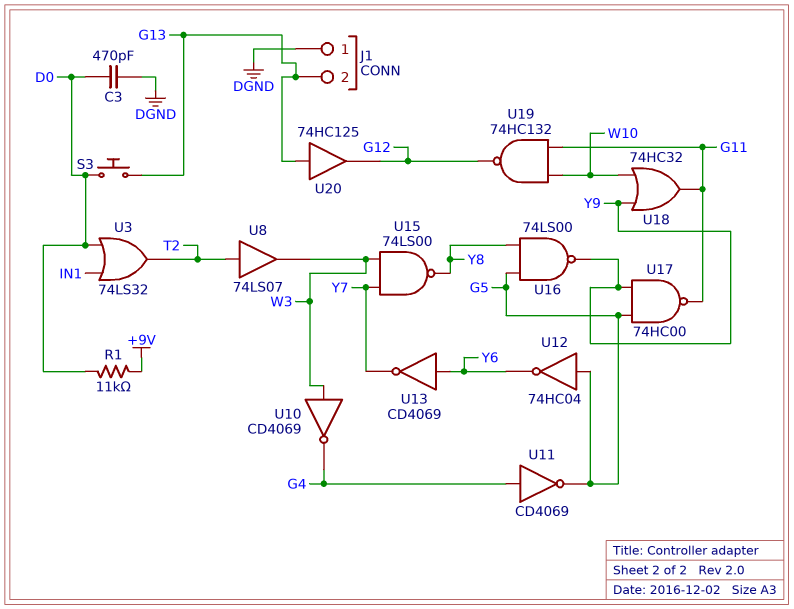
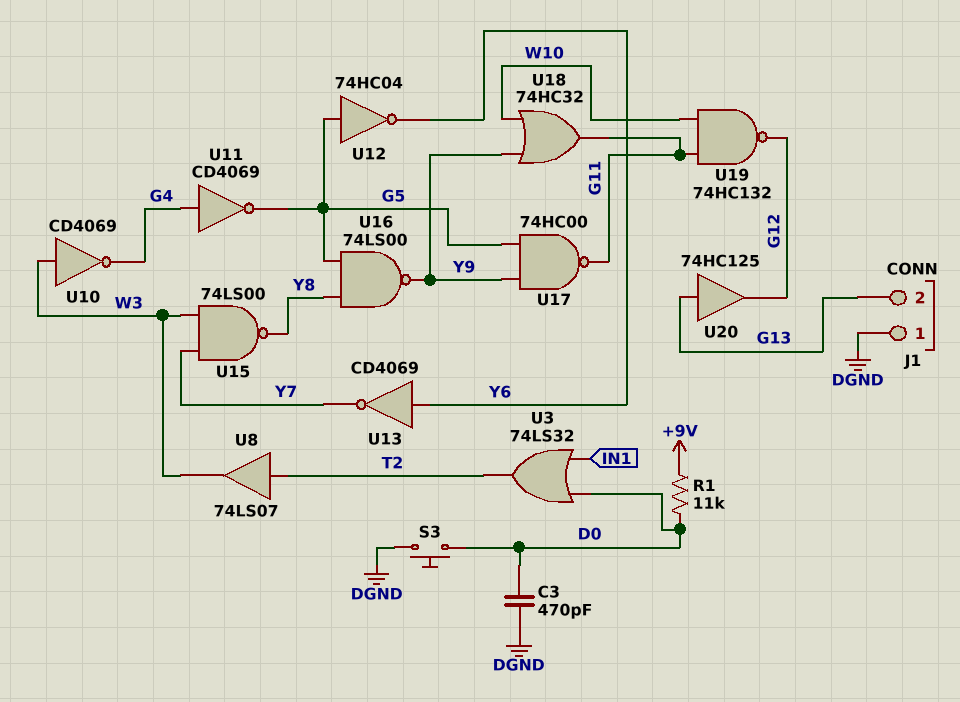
S3: button (D0, G13) -> button (D0, DGND)

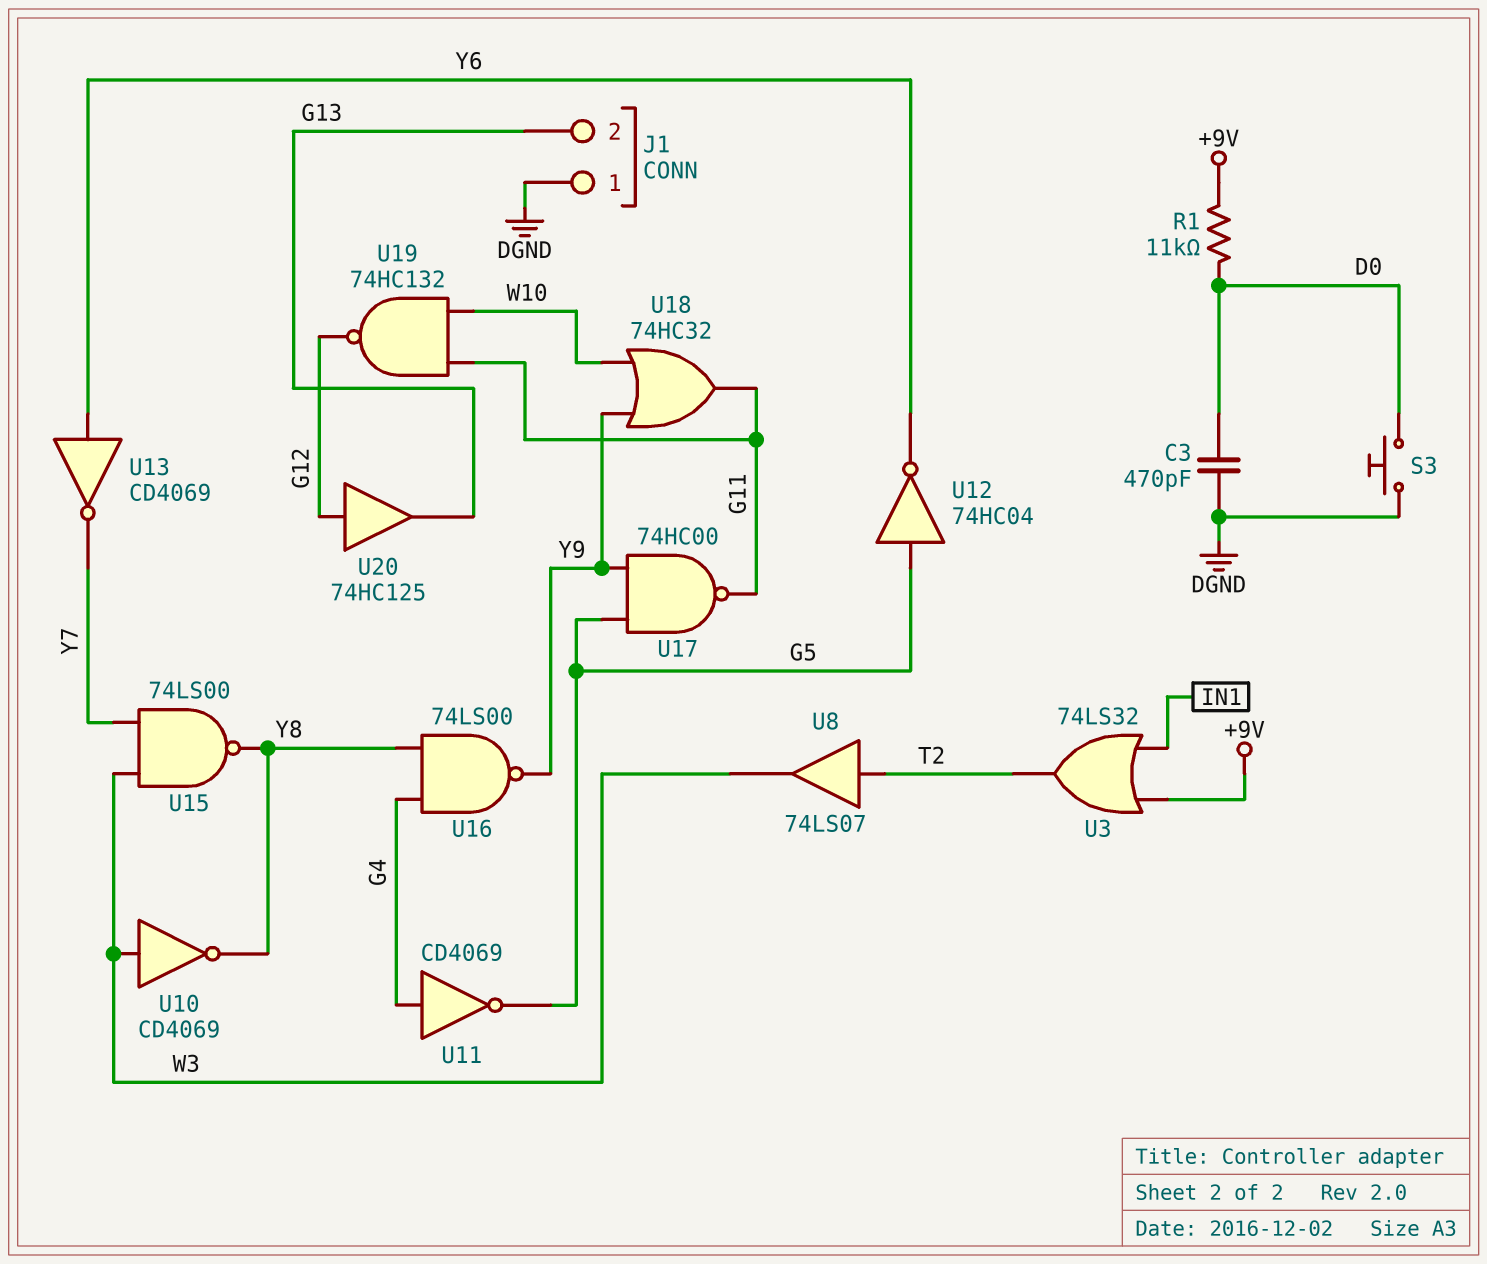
U3: OR 74LS32 (in D0, in IN1, out T2) -> OR 74LS32 (in +9V, in IN1, out T2)
U10: NOT CD4069 (in W3, out G4) -> NOT CD4069 (in W3, out Y8)
U16: NAND 74LS00 (in G5, in Y8, out Y9) -> NAND 74LS00 (in G4, in Y8, out Y9)
U20: buffer 74HC125 (in G13, out G12) -> buffer 74HC125 (in G12, out G13)

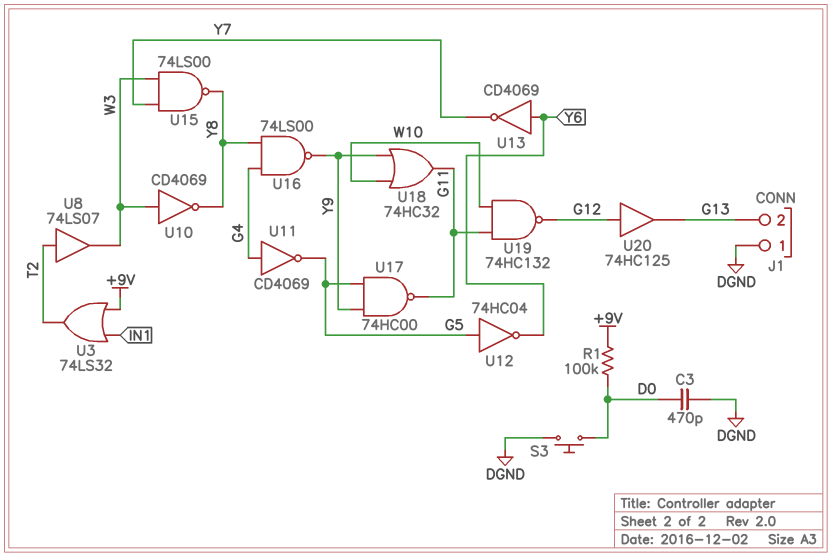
R1: 11k (+9V, D0) -> 100k (+9V, D0)

